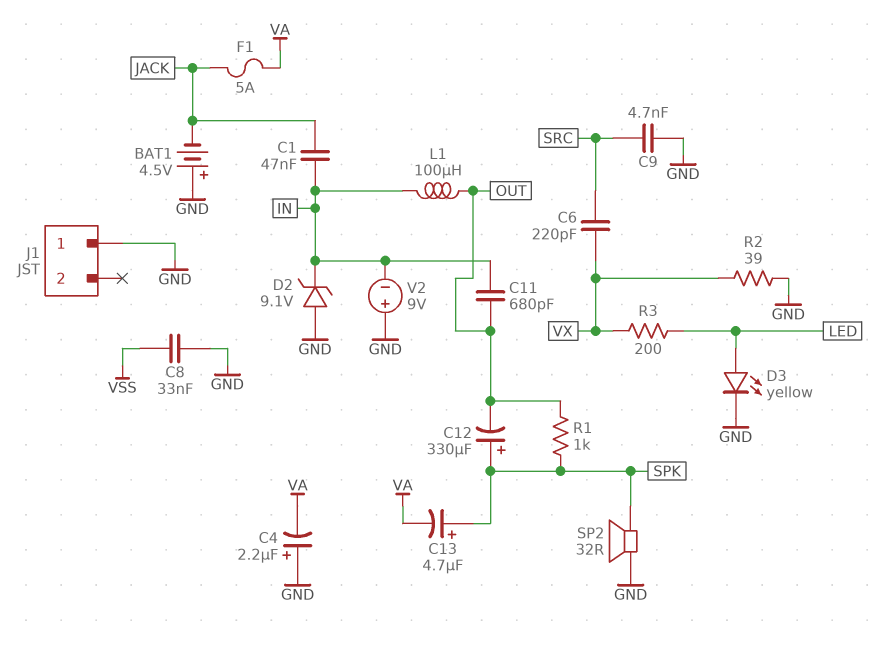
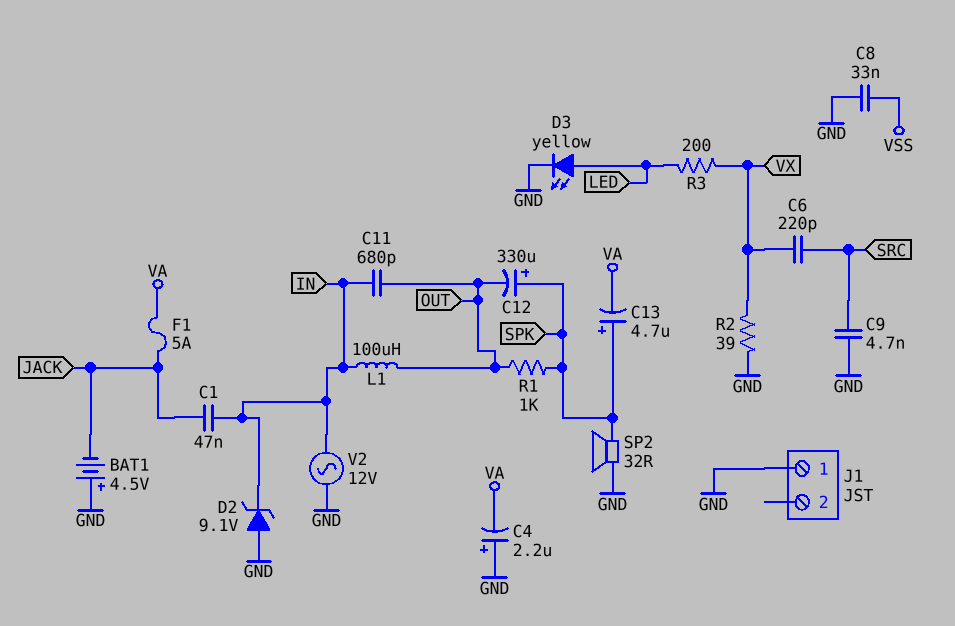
V2: 9V (plus GND, minus IN) -> AC 12V (GND, IN)

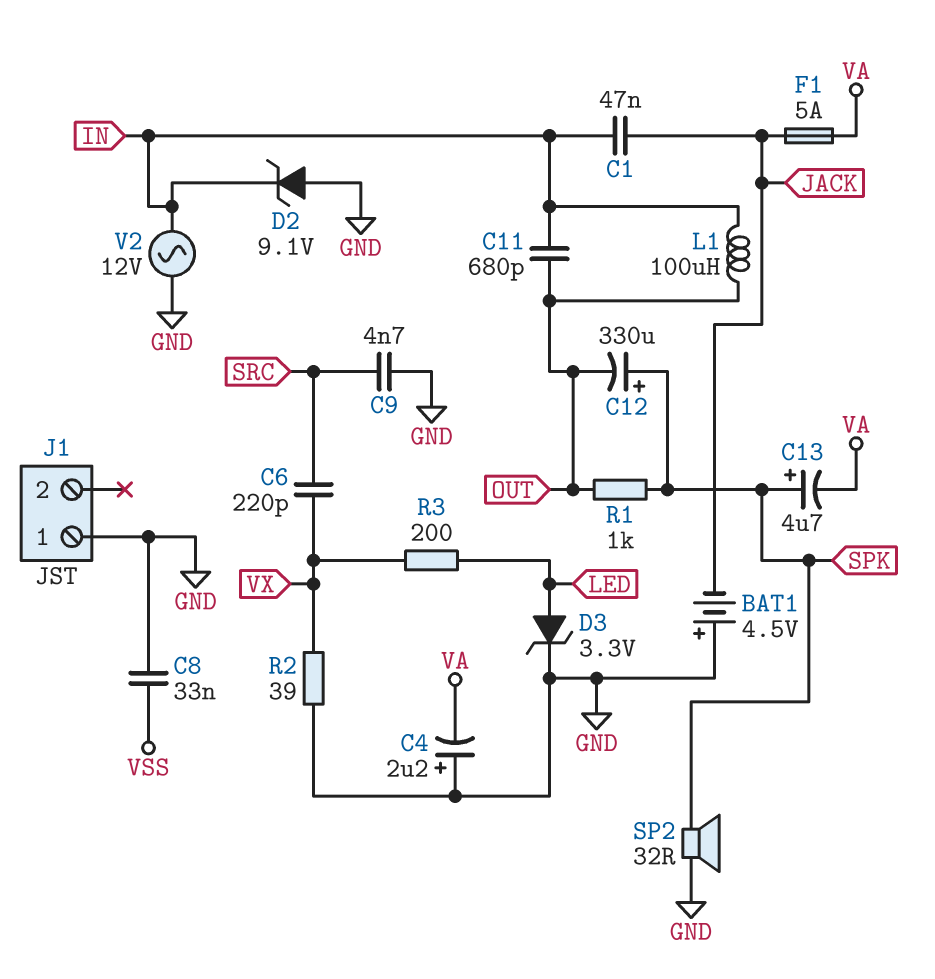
D3: LED yellow (A LED, K GND) -> zener 3.3V (A LED, K GND)

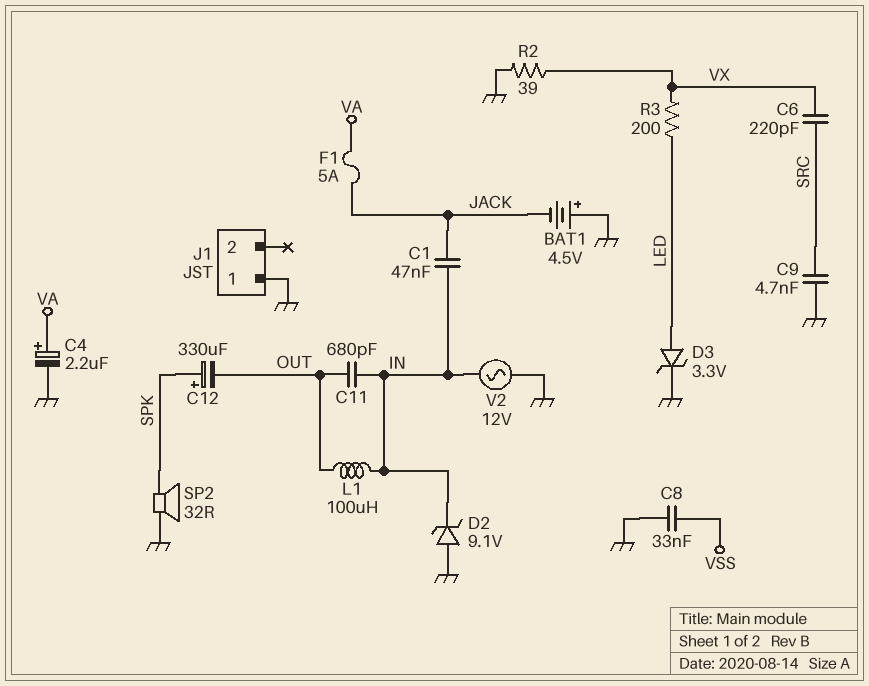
C4: 2.2uF (plus GND, minus VA) -> 2.2uF (plus VA, minus GND)
C13: 4.7uF (plus SPK, minus VA) -> none
R1: 1k (OUT, SPK) -> none

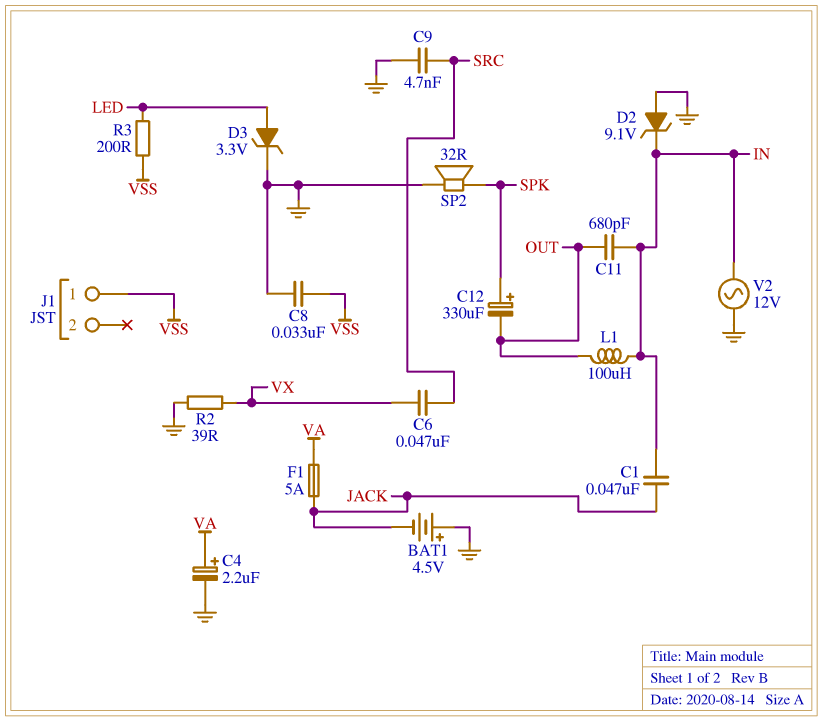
C6: 220pF (SRC, VX) -> 47nF (SRC, VX)
J1 pin 1: GND -> VSS
R3: 200 (LED, VX) -> 200 (LED, VSS)

